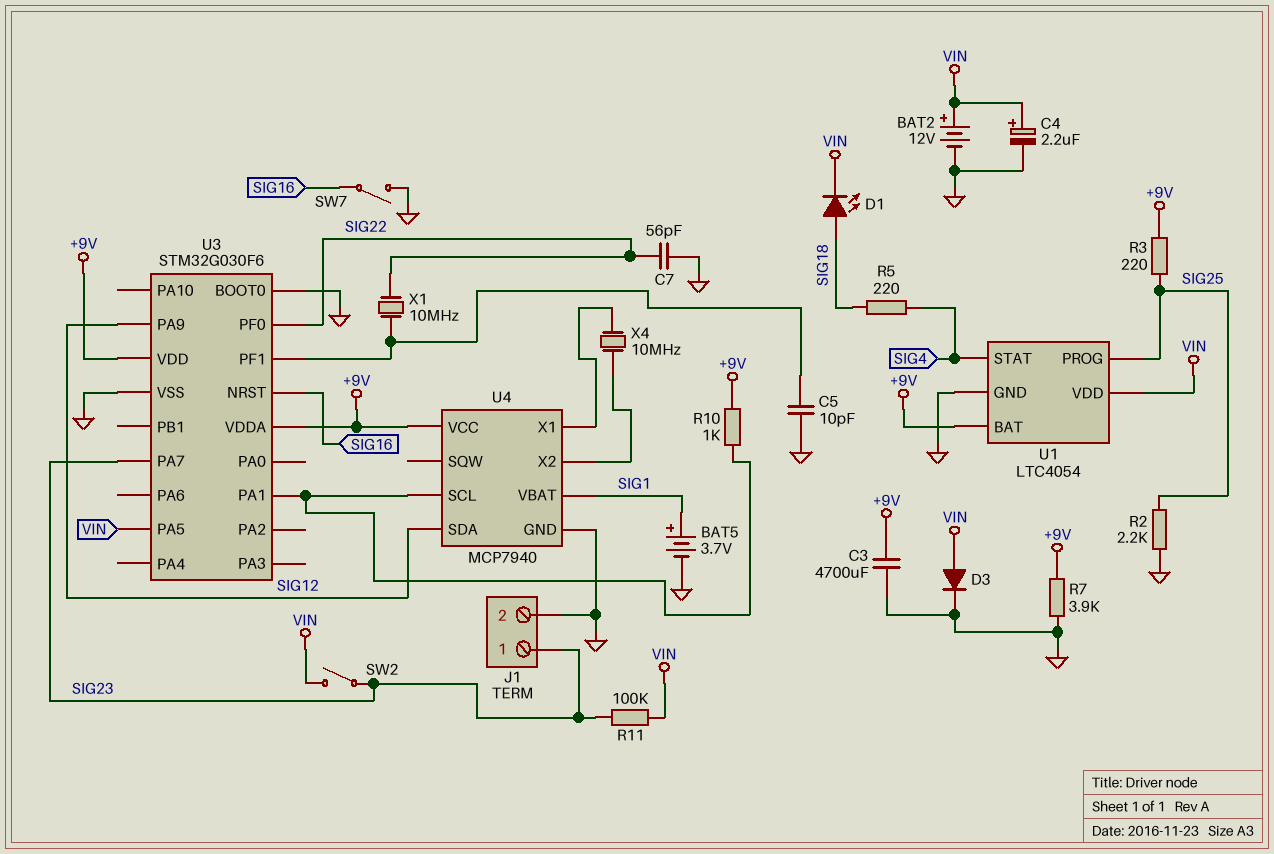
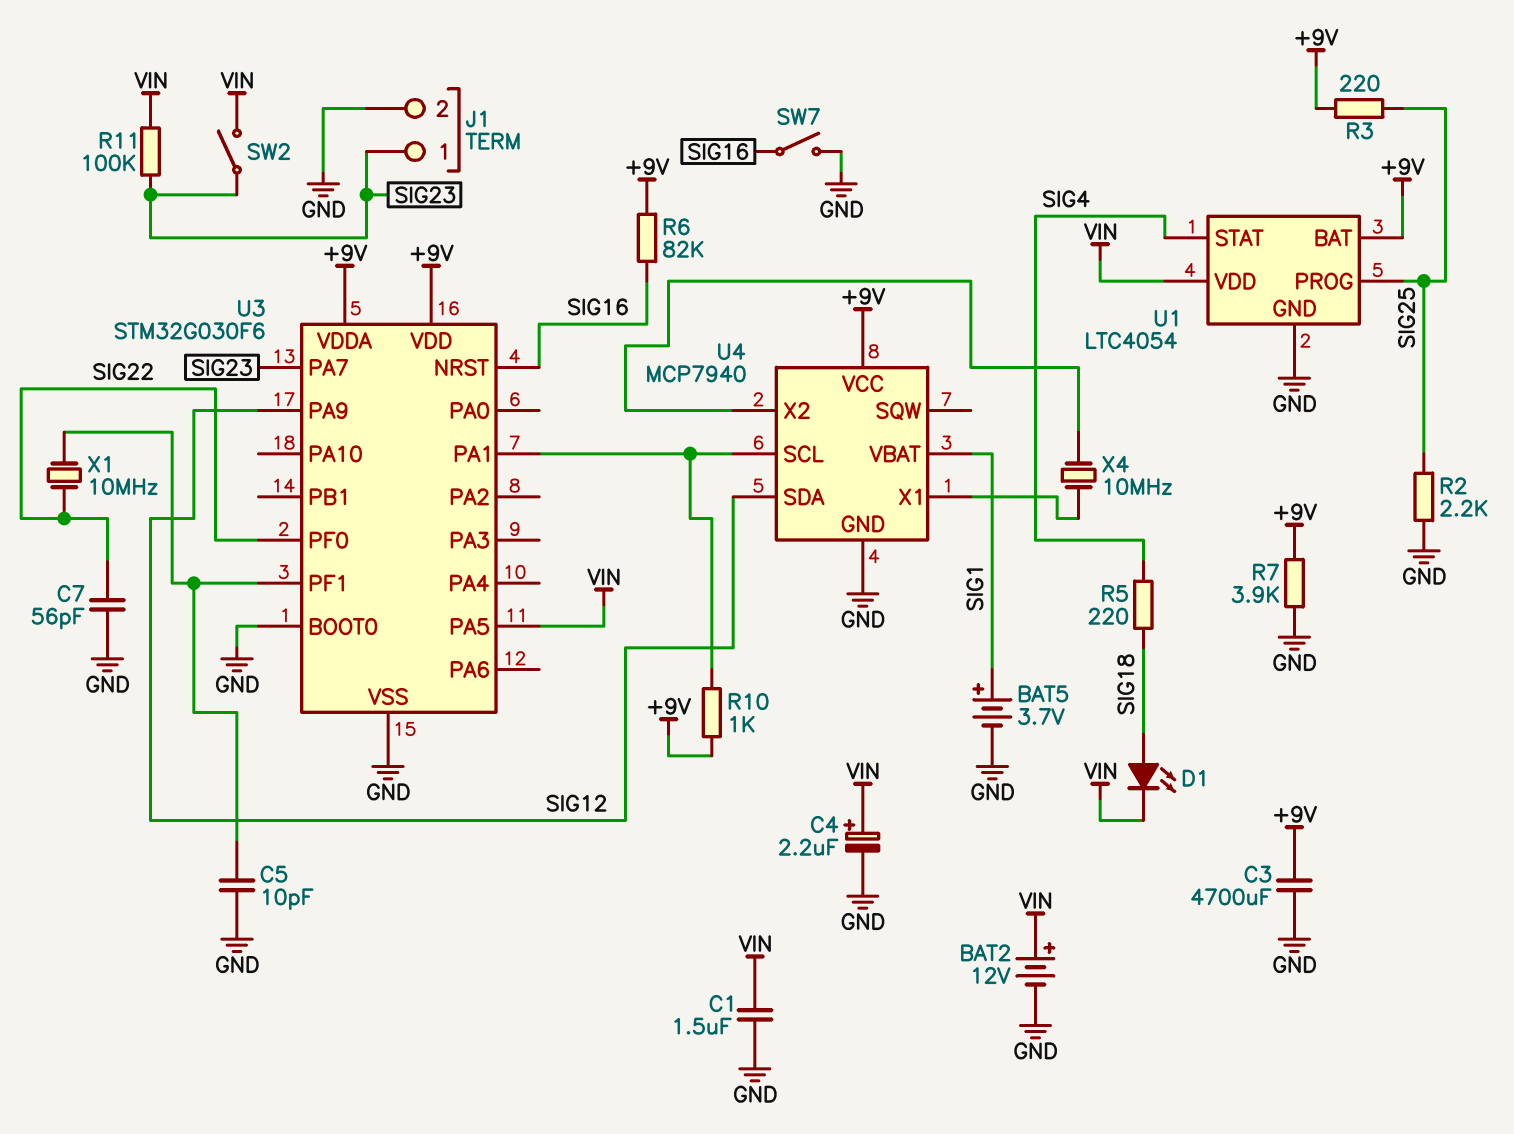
C1: none -> 1.5uF (GND, VIN)
D3: diode (A VIN, K GND) -> none
R6: none -> 82k (+9V, SIG16)

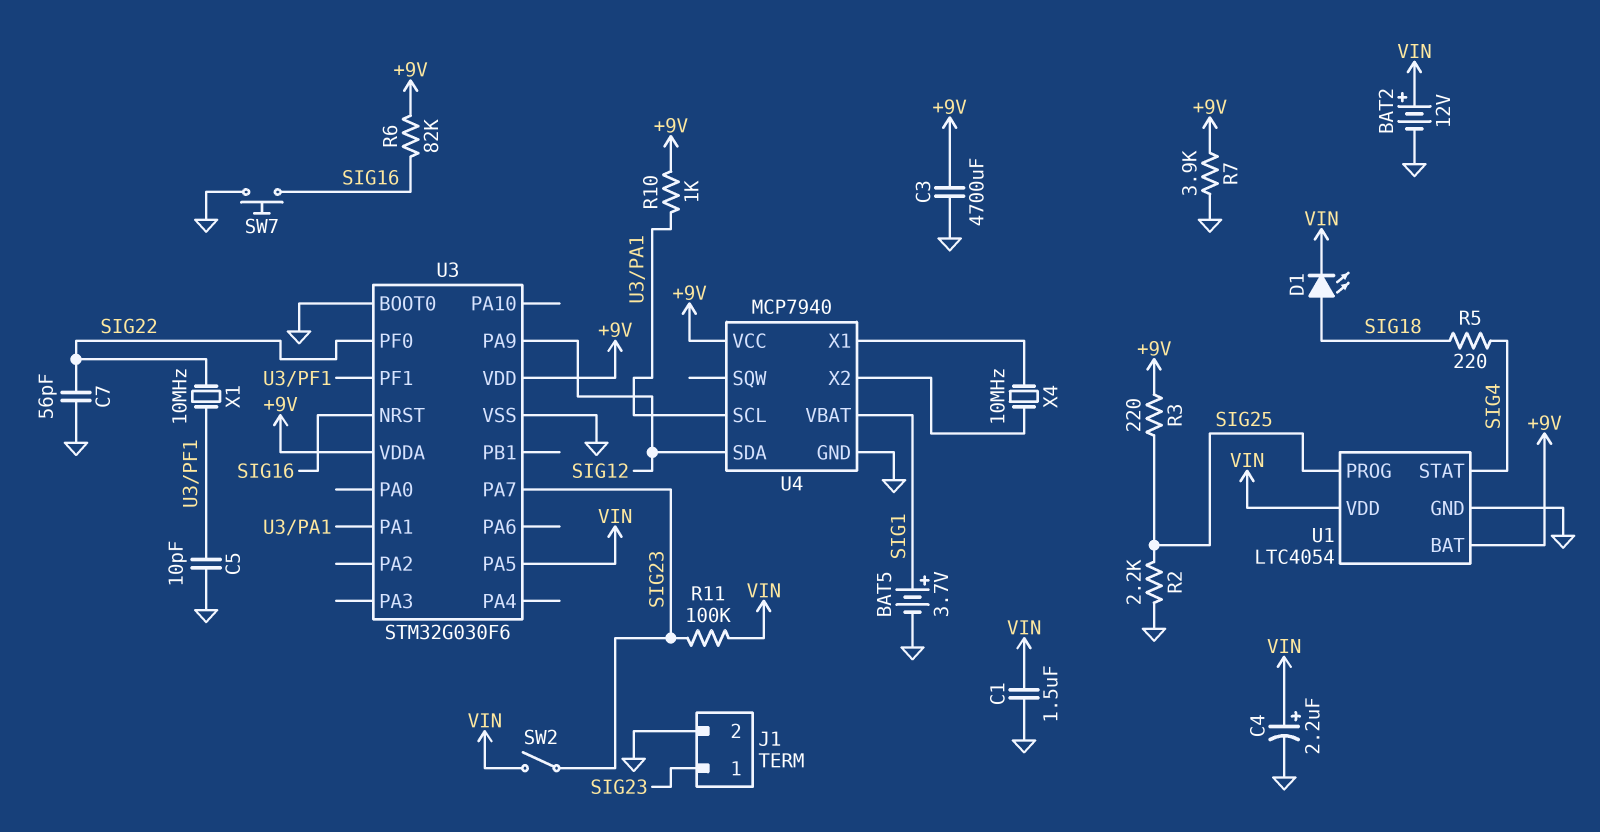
SW7: switch (GND, SIG16) -> button (GND, SIG16)

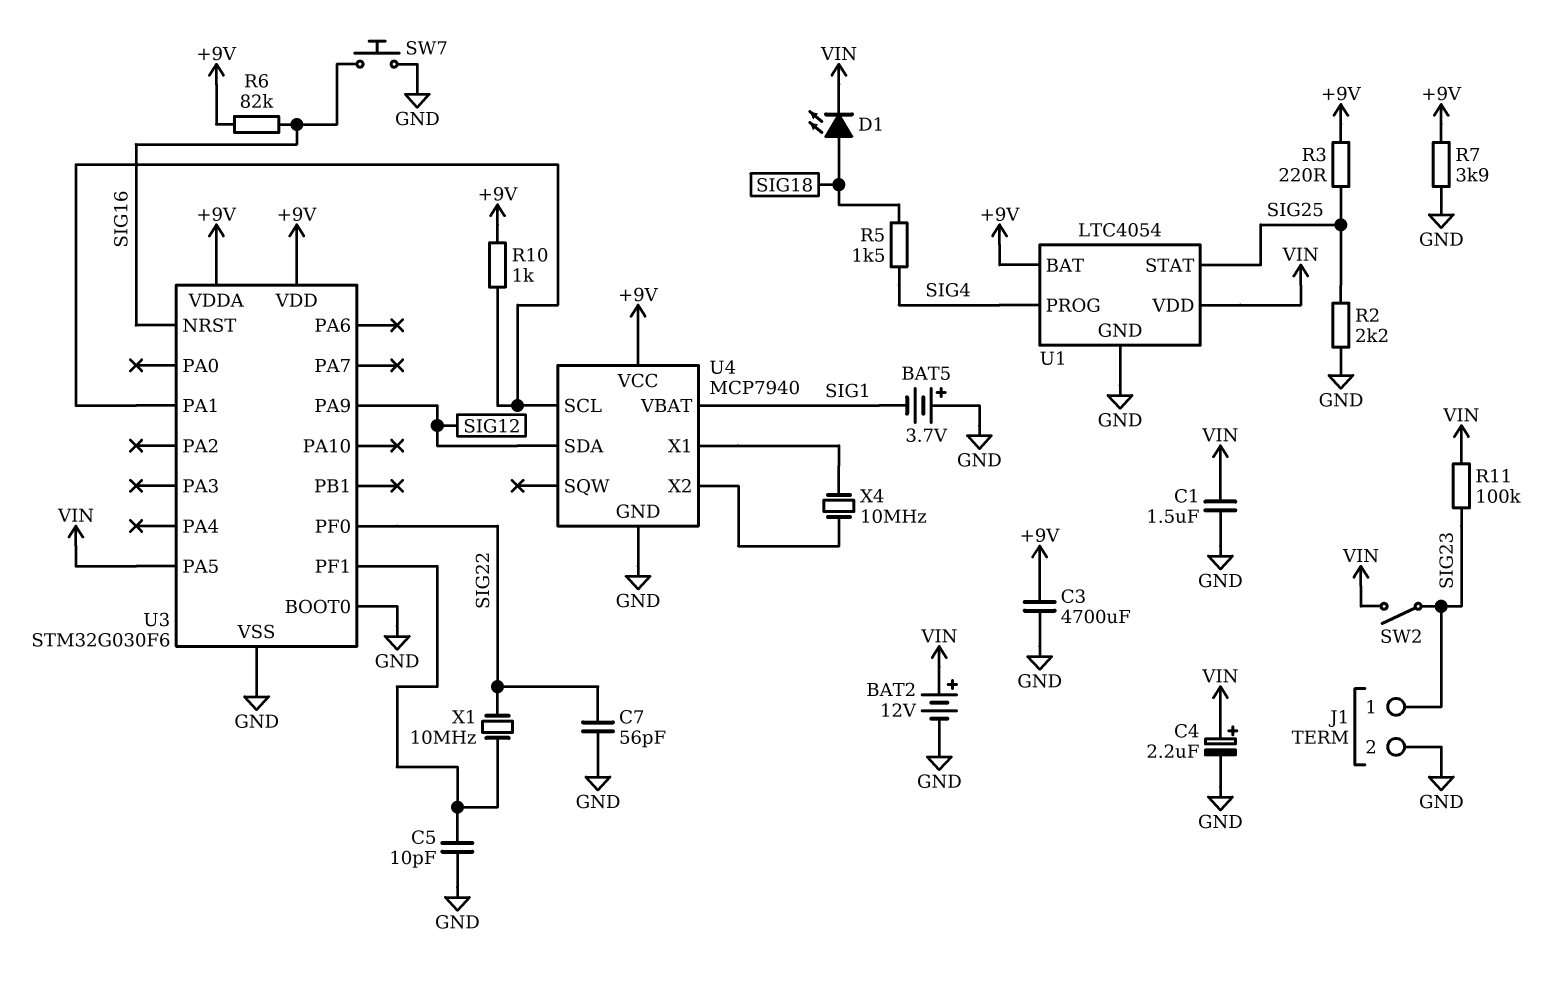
BAT5: 3.7V (plus SIG1, minus GND) -> 3.7V (plus GND, minus SIG1)
R5: 220 (SIG4, SIG18) -> 1.5k (SIG4, SIG18)
U1 pin PROG: SIG25 -> SIG4
U1 pin STAT: SIG4 -> SIG25
U3 pin PA7: SIG23 -> none

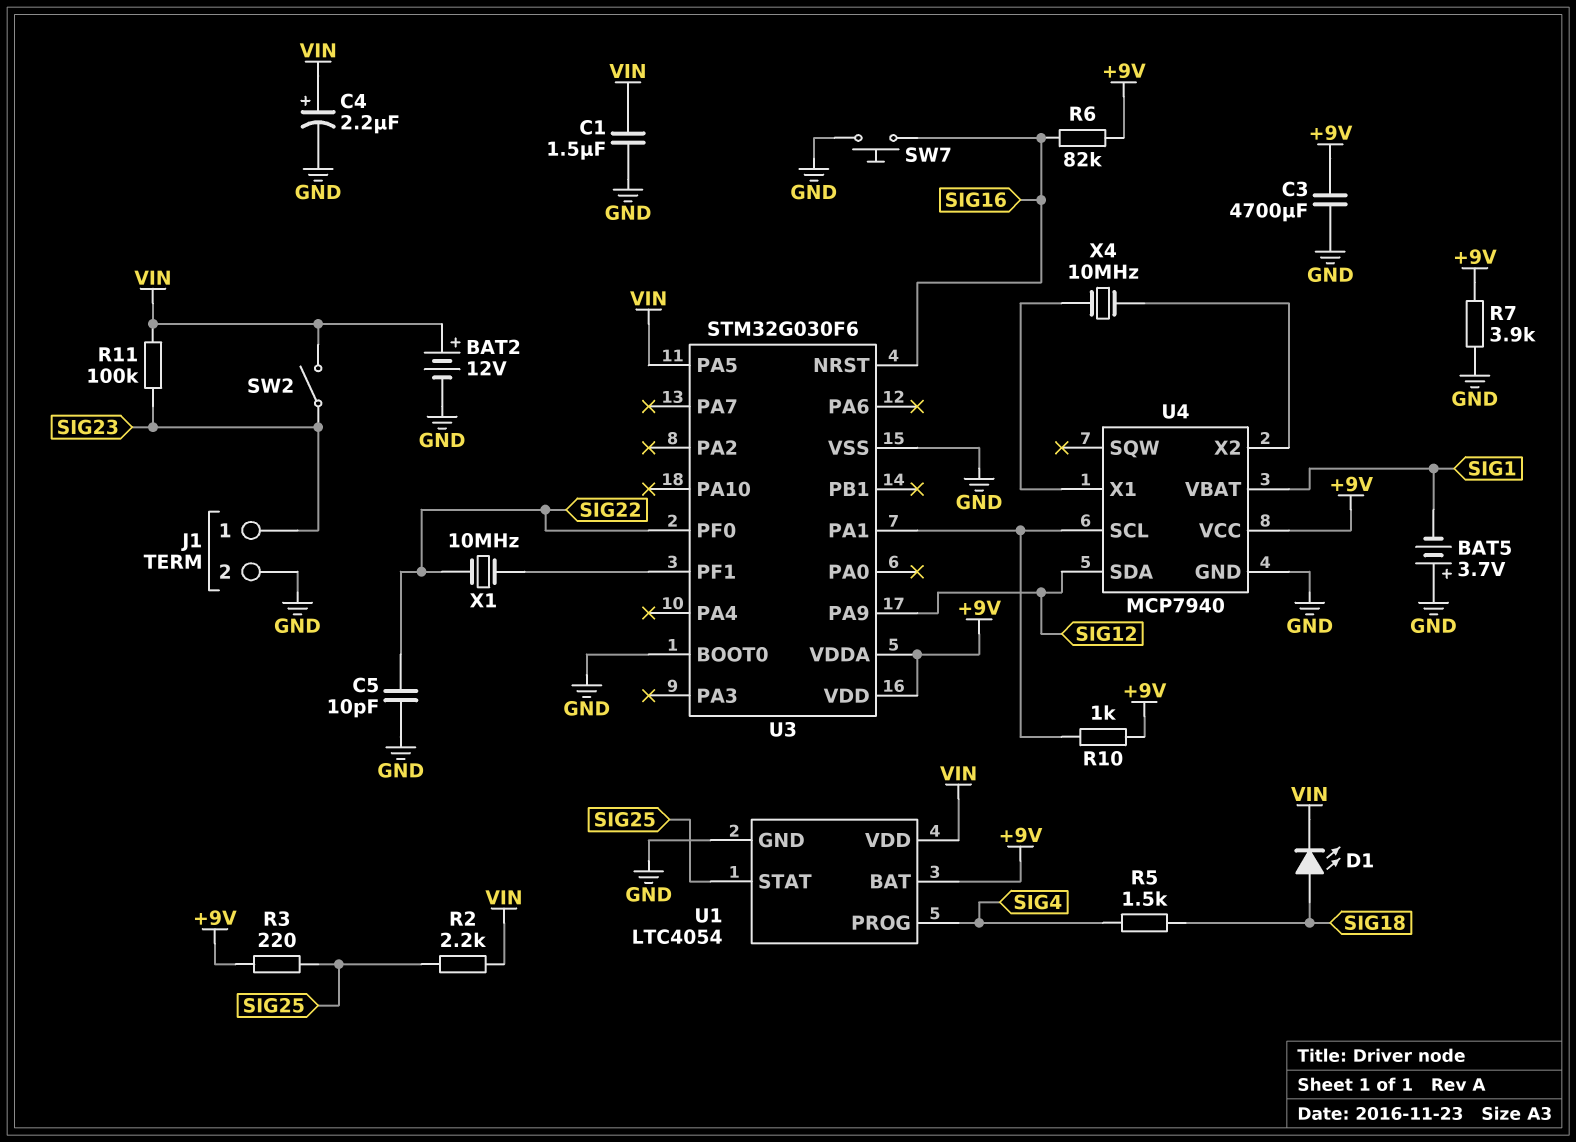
C5: 10pF (GND, U3/PF1) -> 10pF (GND, SIG22)
C7: 56pF (GND, SIG22) -> none
R2: 2.2k (GND, SIG25) -> 2.2k (SIG25, VIN)

